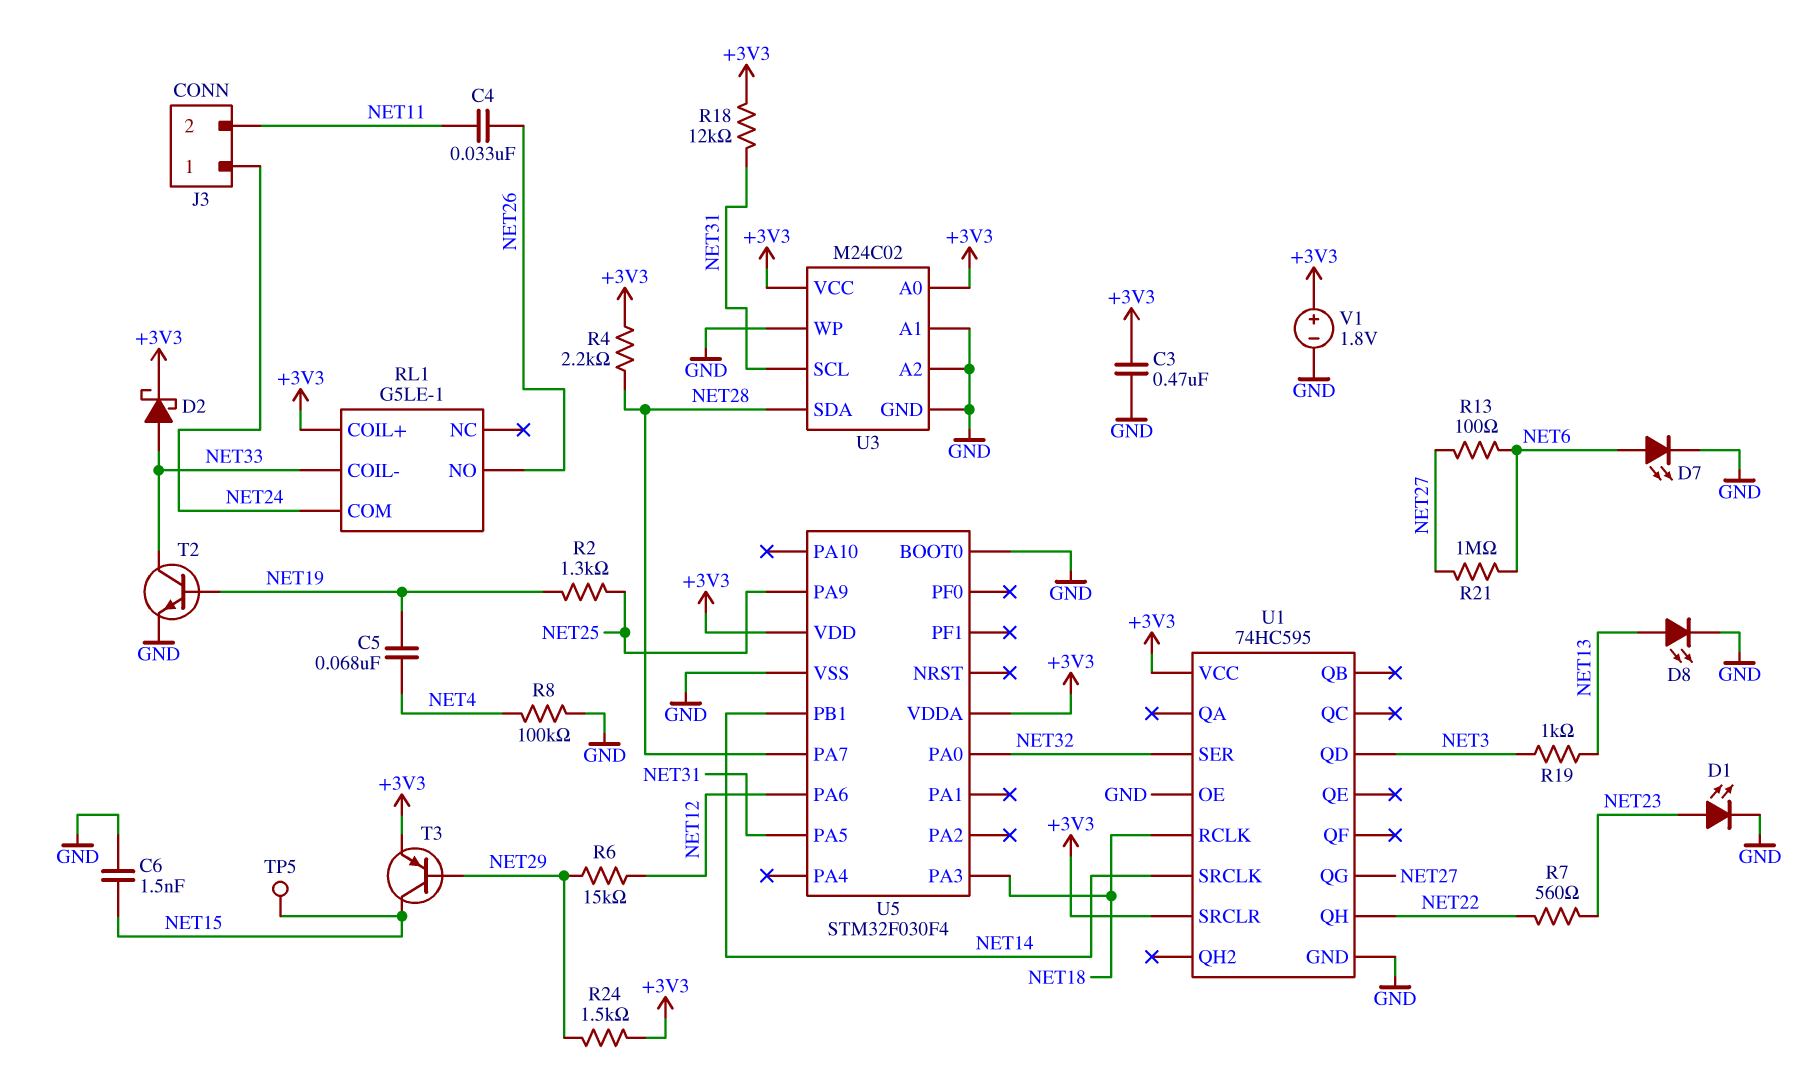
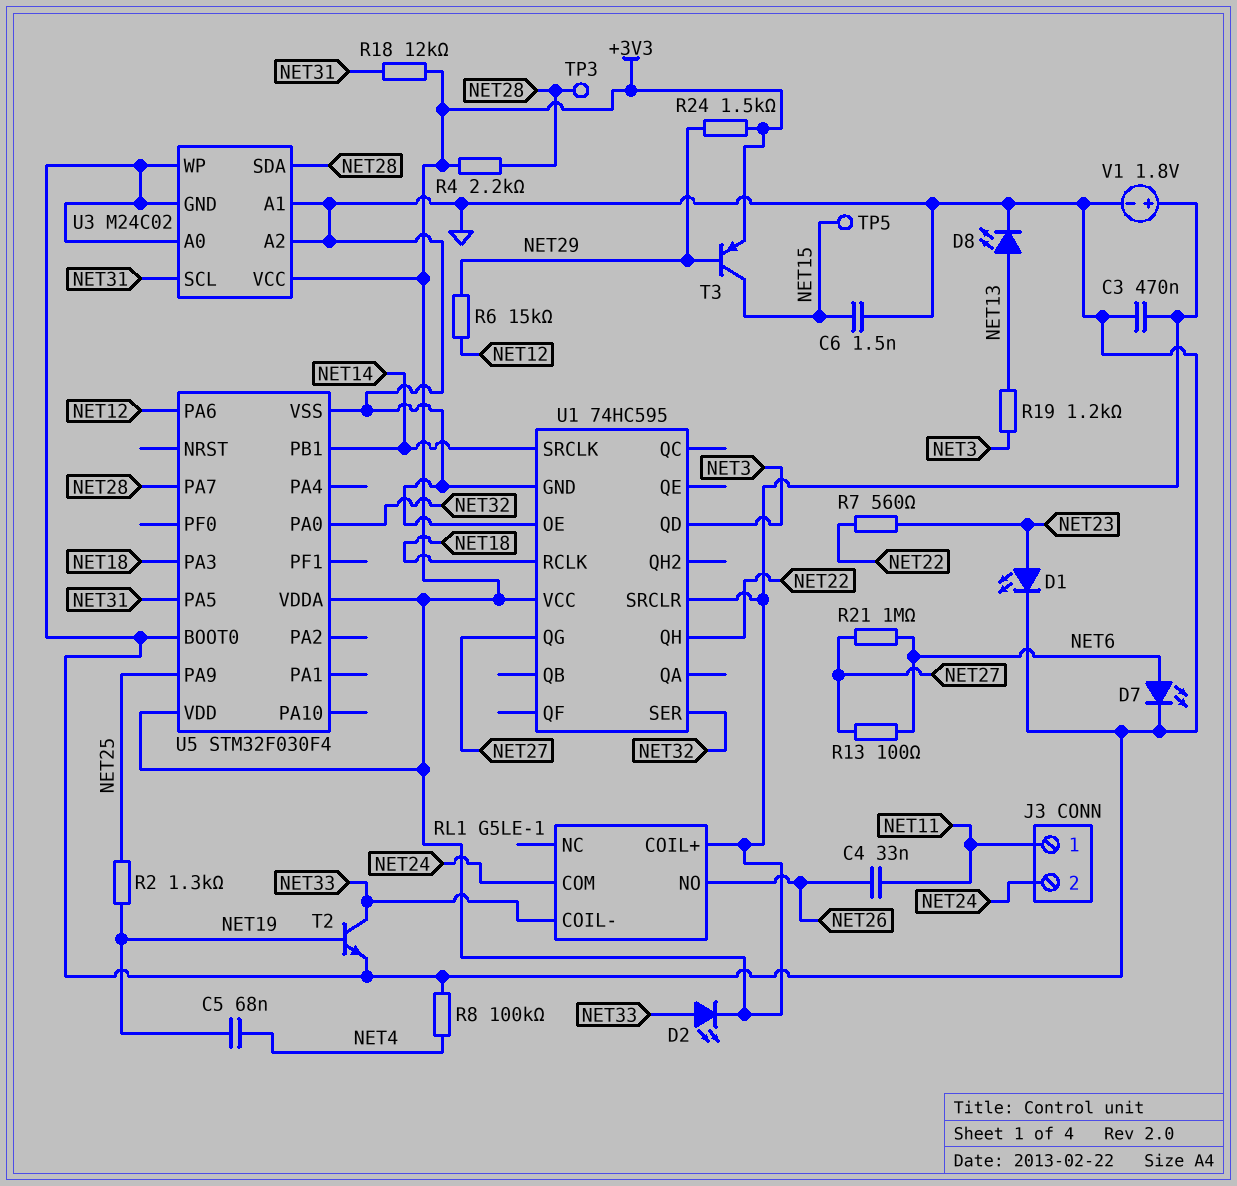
D2: schottky (A NET33, K +3V3) -> LED (A NET33, K +3V3)
J3 pin 1: NET24 -> NET11
J3 pin 2: NET11 -> NET24
R19: 1k (NET3, NET13) -> 1.2k (NET3, NET13)
TP3: none -> test point (NET28)
U3 pin A0: +3V3 -> GND

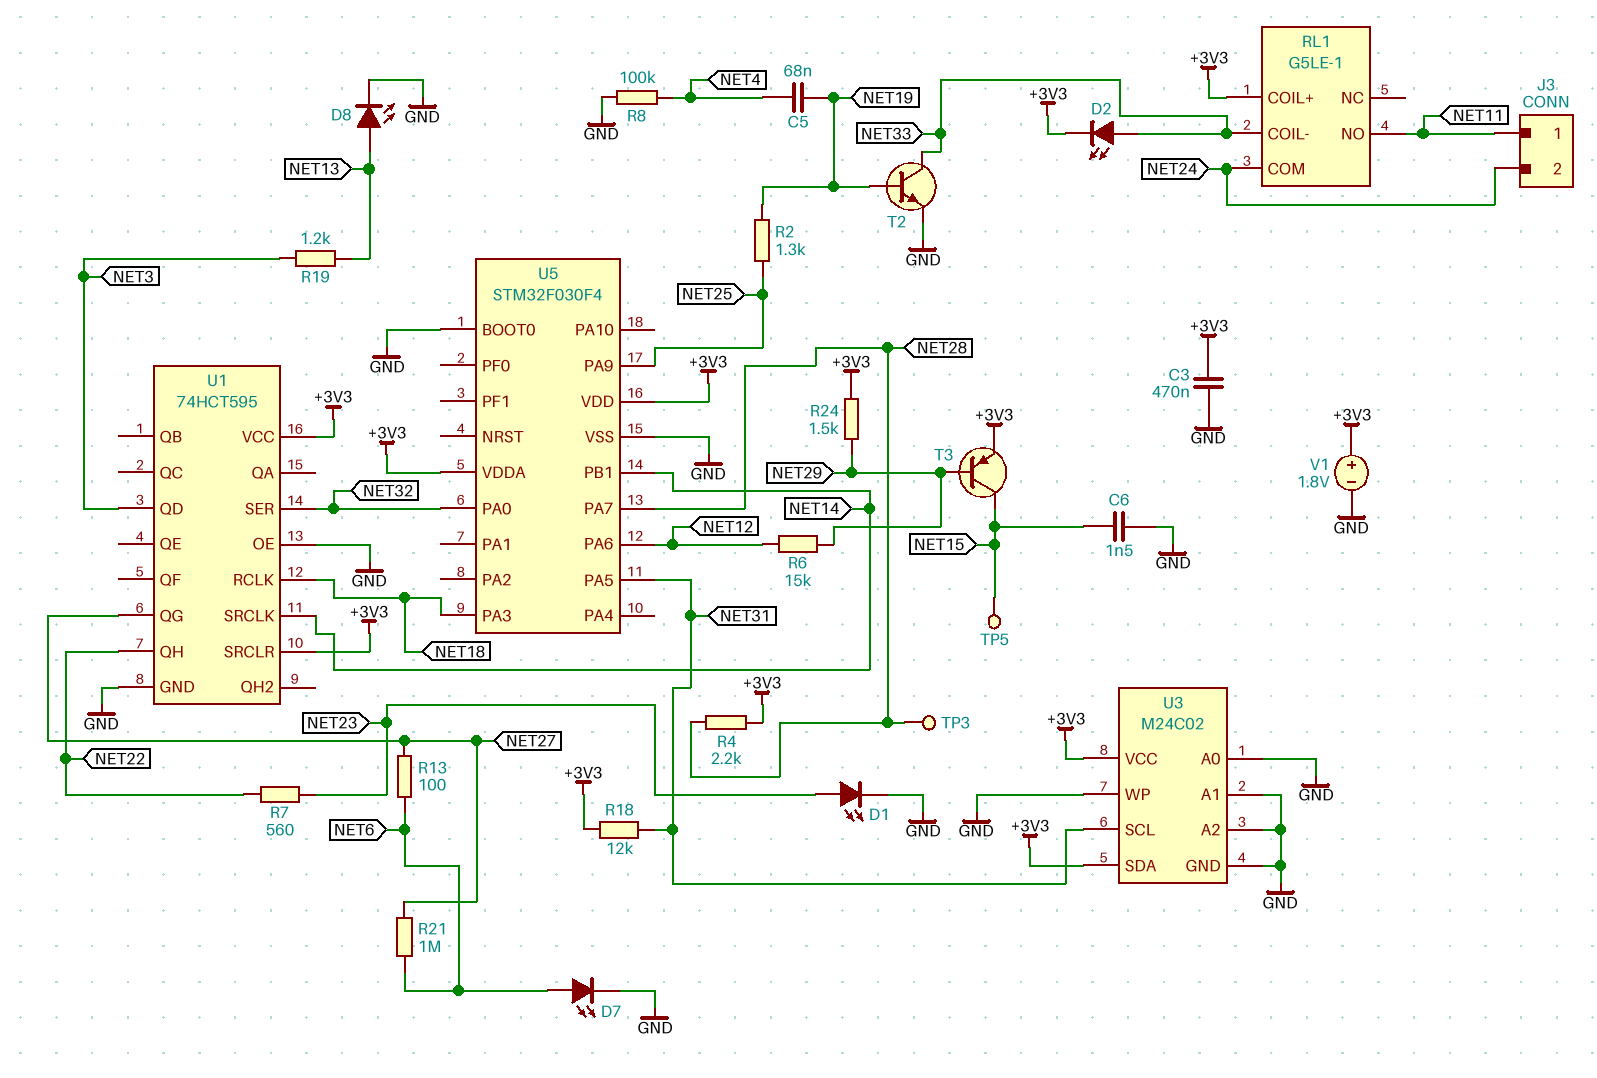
C4: 33nF (NET11, NET26) -> none
RL1 pin NO: NET26 -> NET11
U1: 74HC595 -> 74HCT595
U3 pin SDA: NET28 -> +3V3

